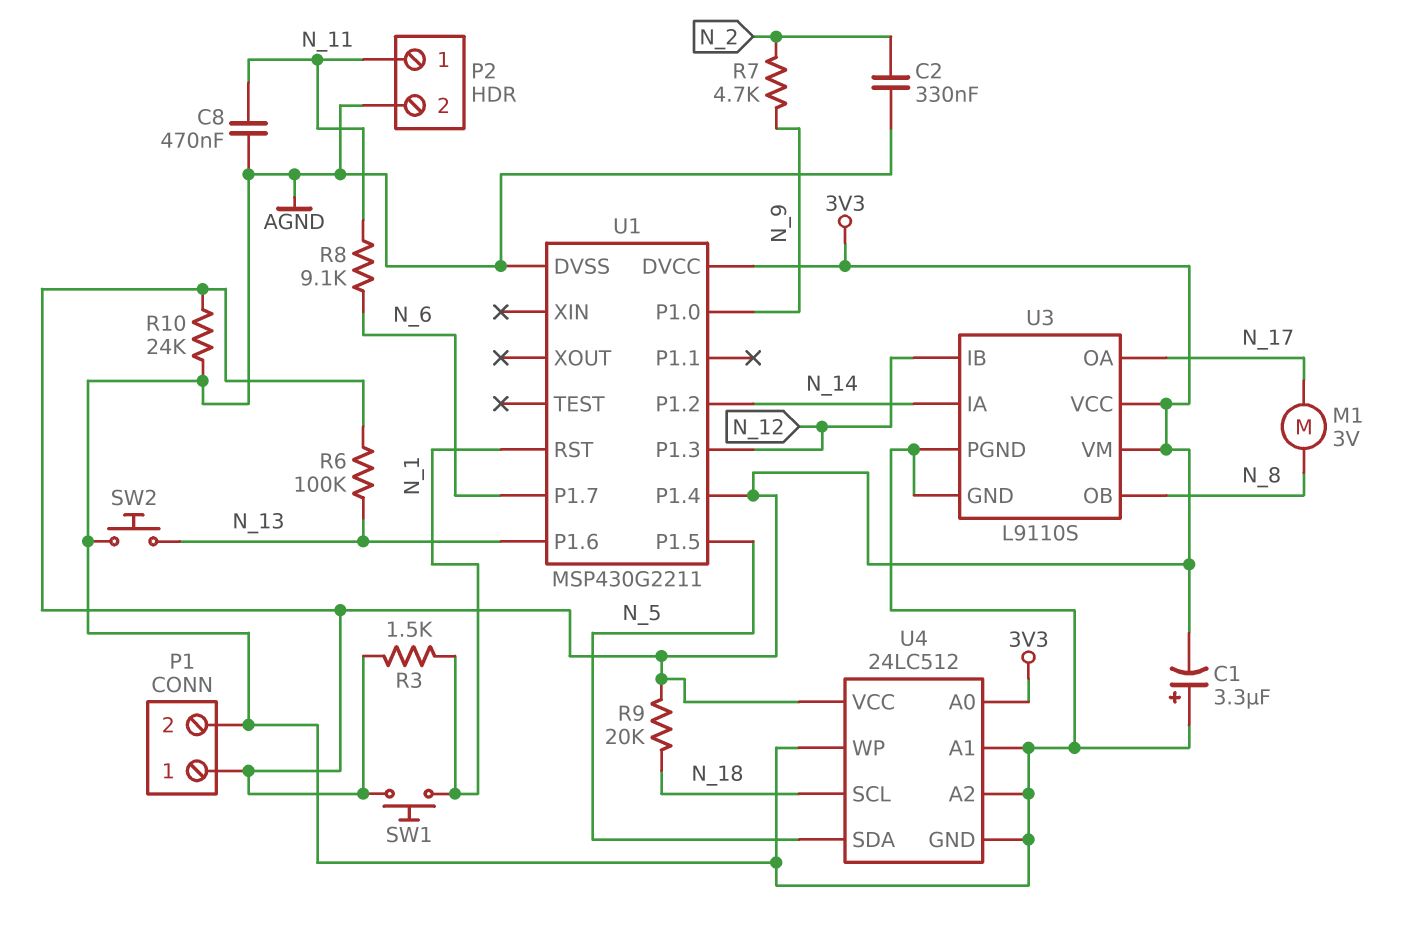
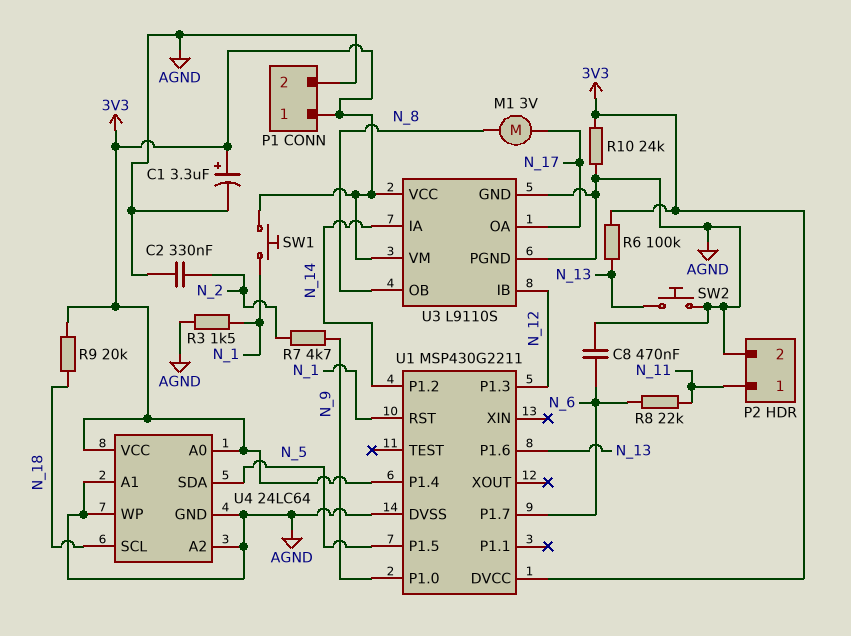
C1: 3.3uF (plus AGND, minus 3V3) -> 3.3uF (plus 3V3, minus AGND)
C8: 470nF (AGND, N_11) -> 470nF (AGND, N_6)
R3: 1.5k (3V3, N_1) -> 1.5k (AGND, N_1)
R8: 9.1k (N_6, N_11) -> 22k (N_6, N_11)
U4: 24LC512 -> 24LC64

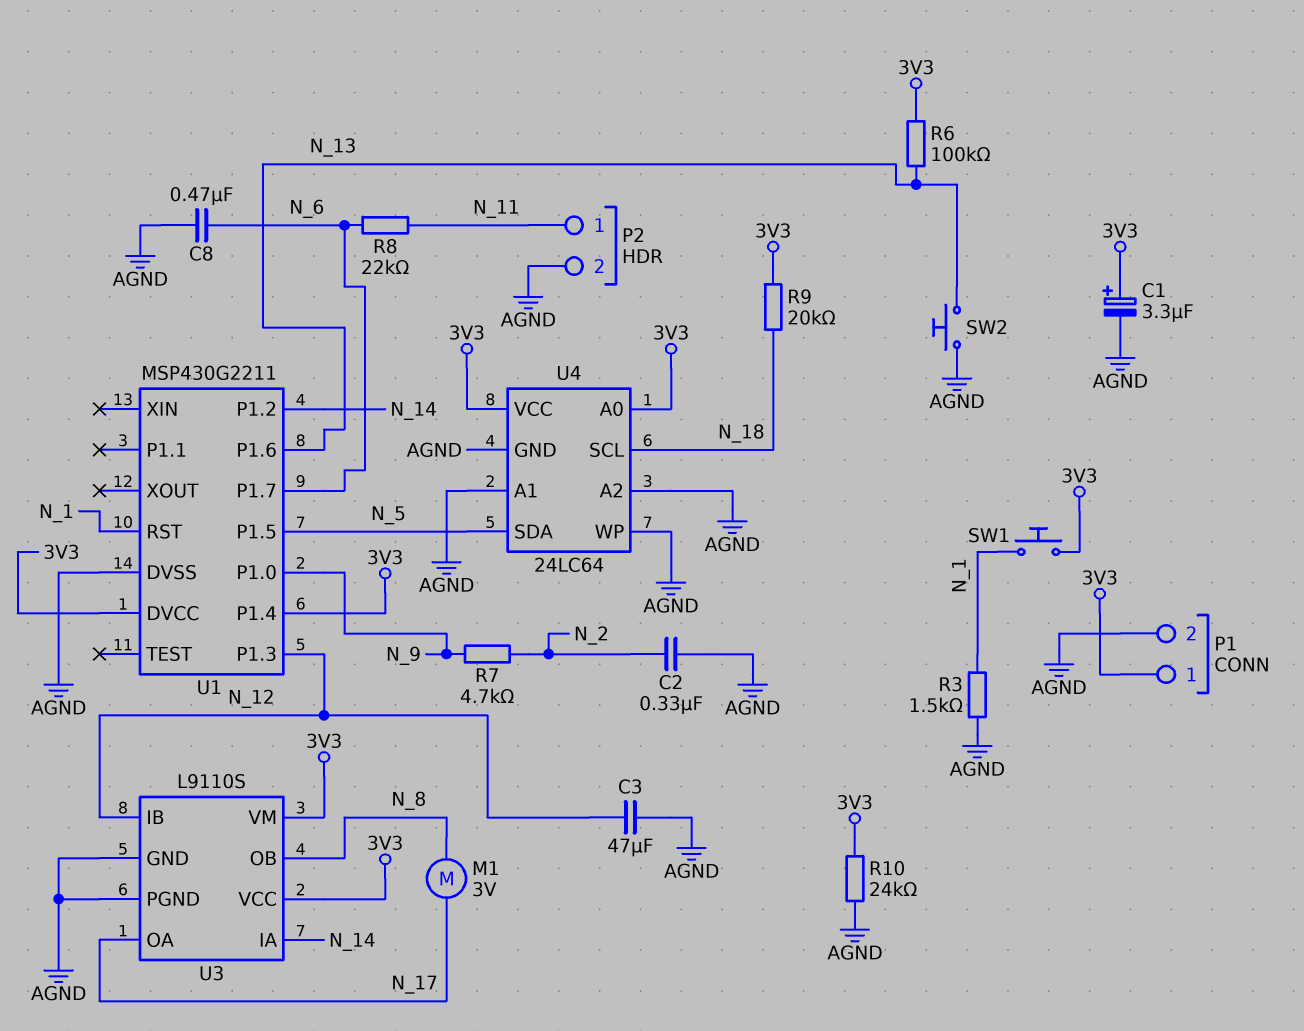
C3: none -> 47uF (AGND, N_12)

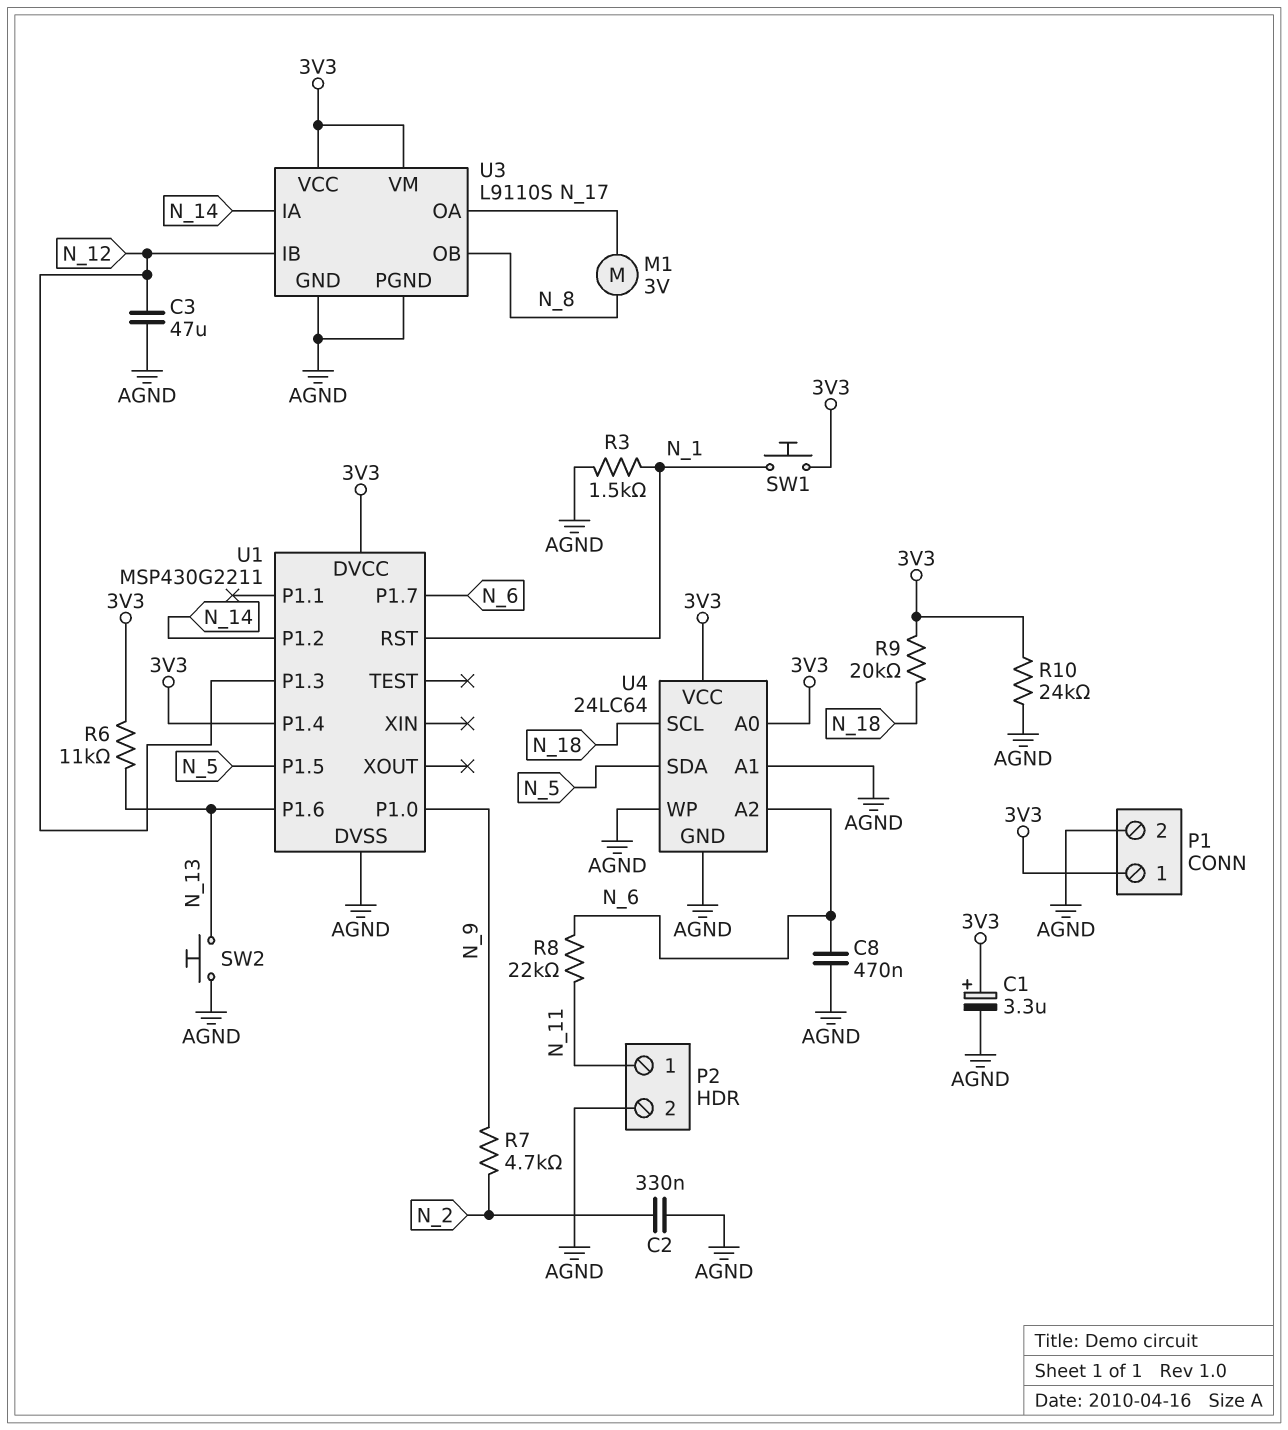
R6: 100k (3V3, N_13) -> 11k (3V3, N_13)
U4 pin A2: AGND -> N_6

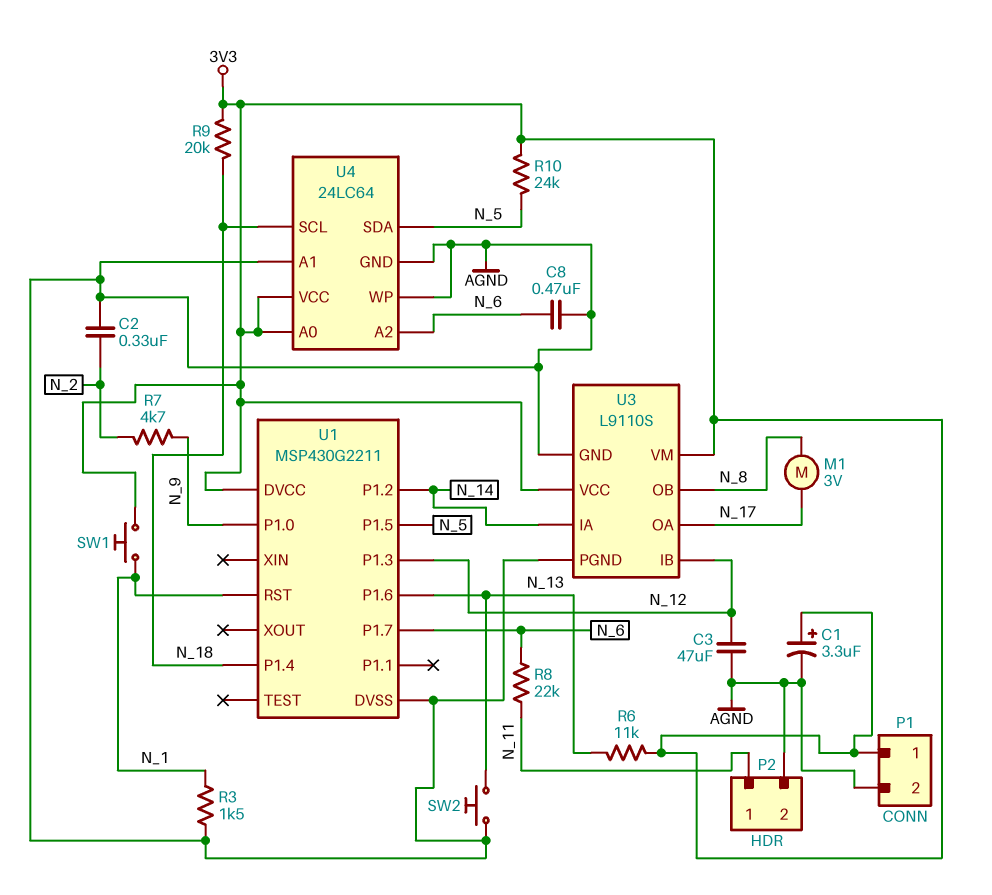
R10: 24k (3V3, AGND) -> 24k (3V3, N_5)
U1 pin P1.4: 3V3 -> N_18

